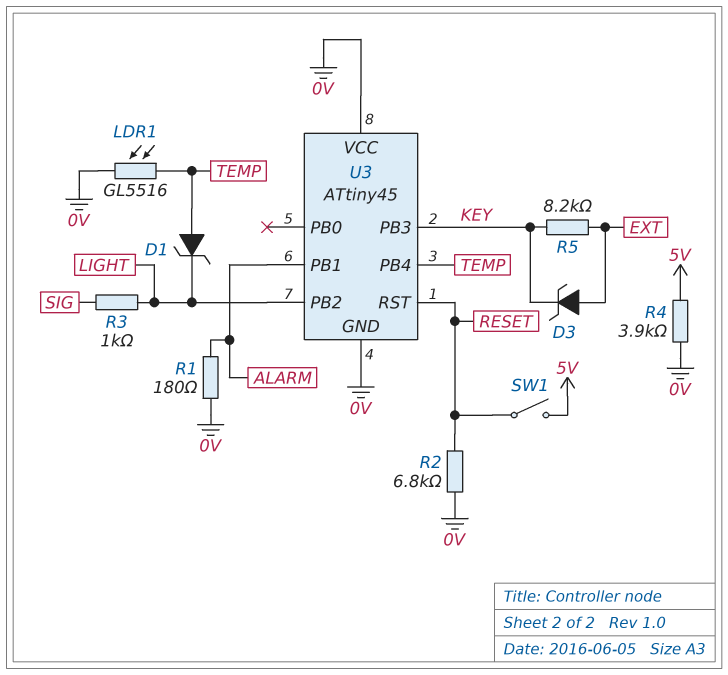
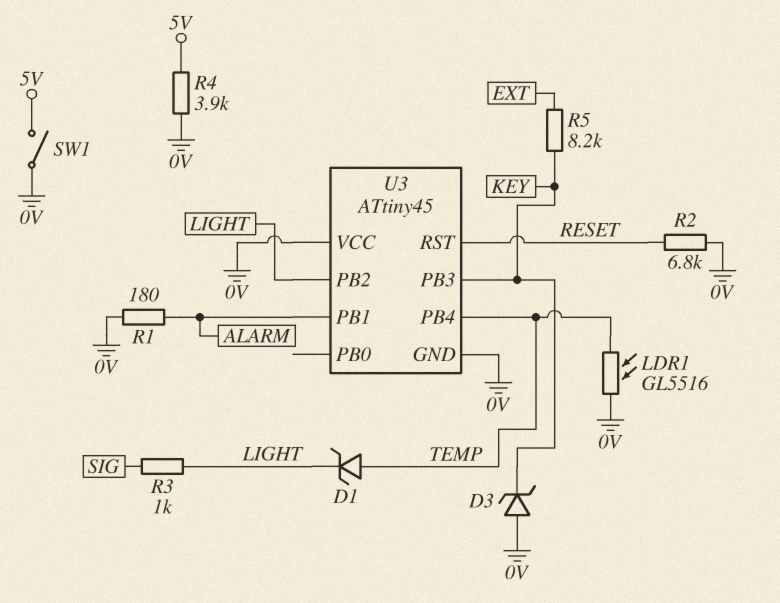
D3: zener (A EXT, K KEY) -> zener (A 0V, K KEY)
SW1: switch (5V, RESET) -> switch (0V, 5V)

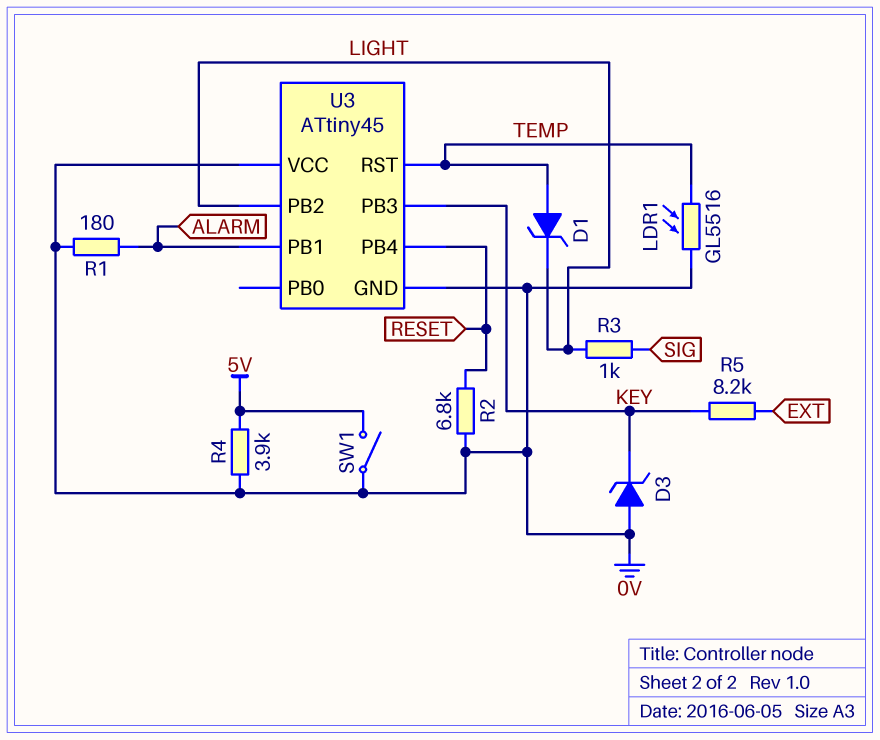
U3 pin PB4: TEMP -> RESET
U3 pin RST: RESET -> TEMP

